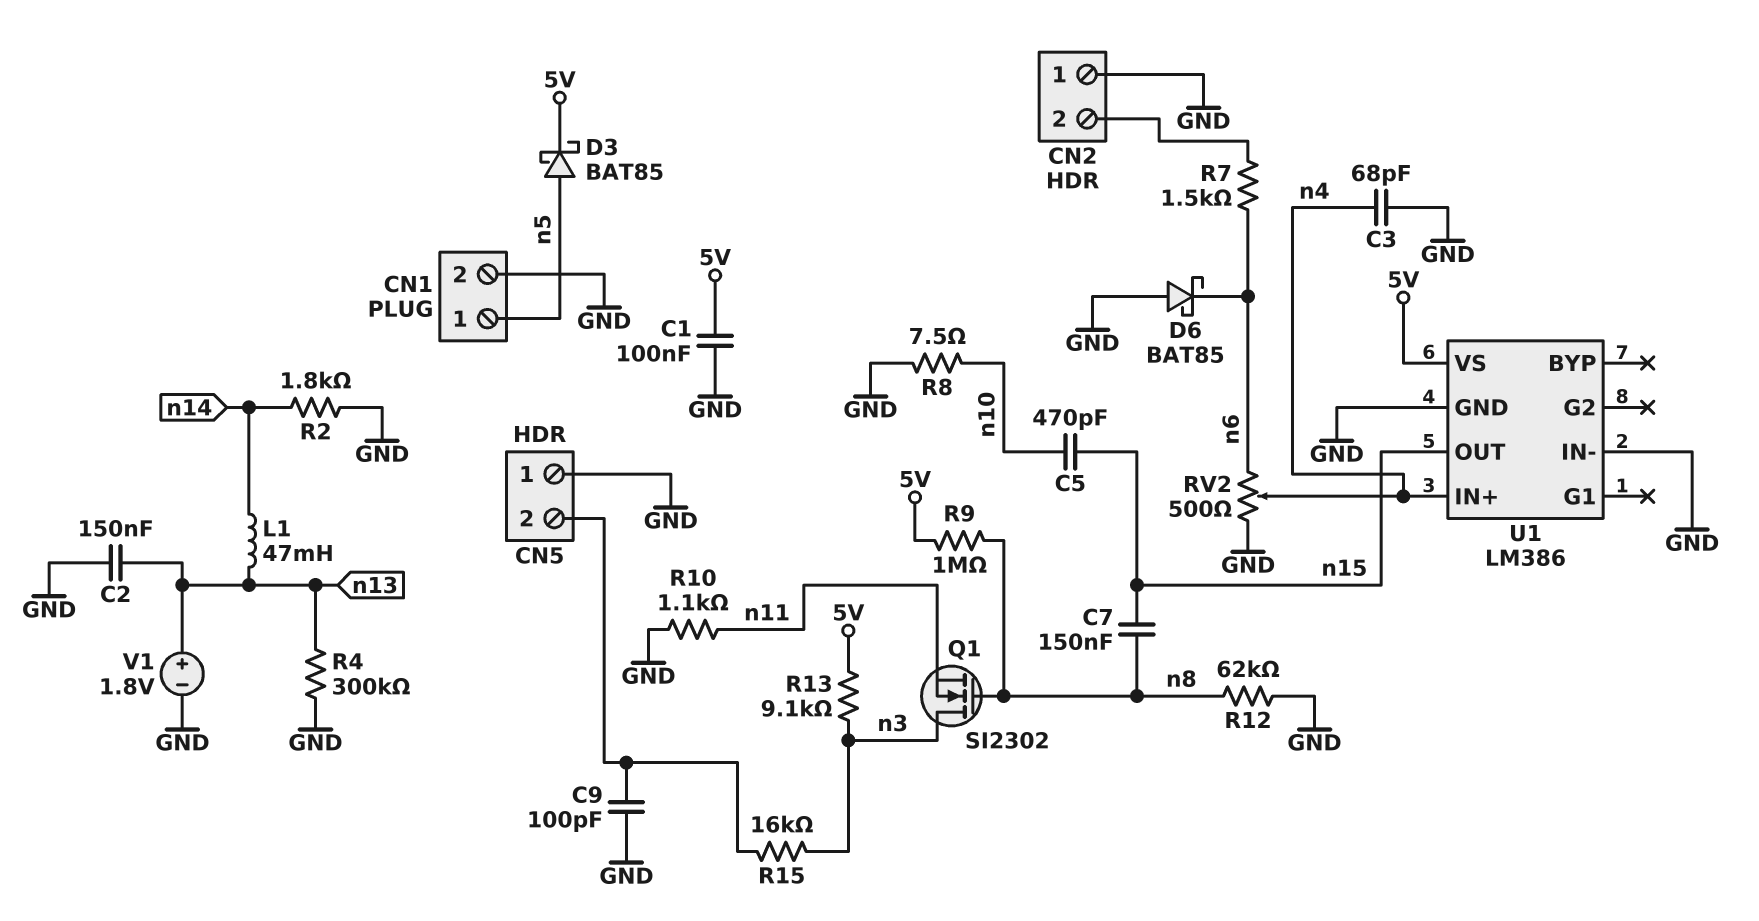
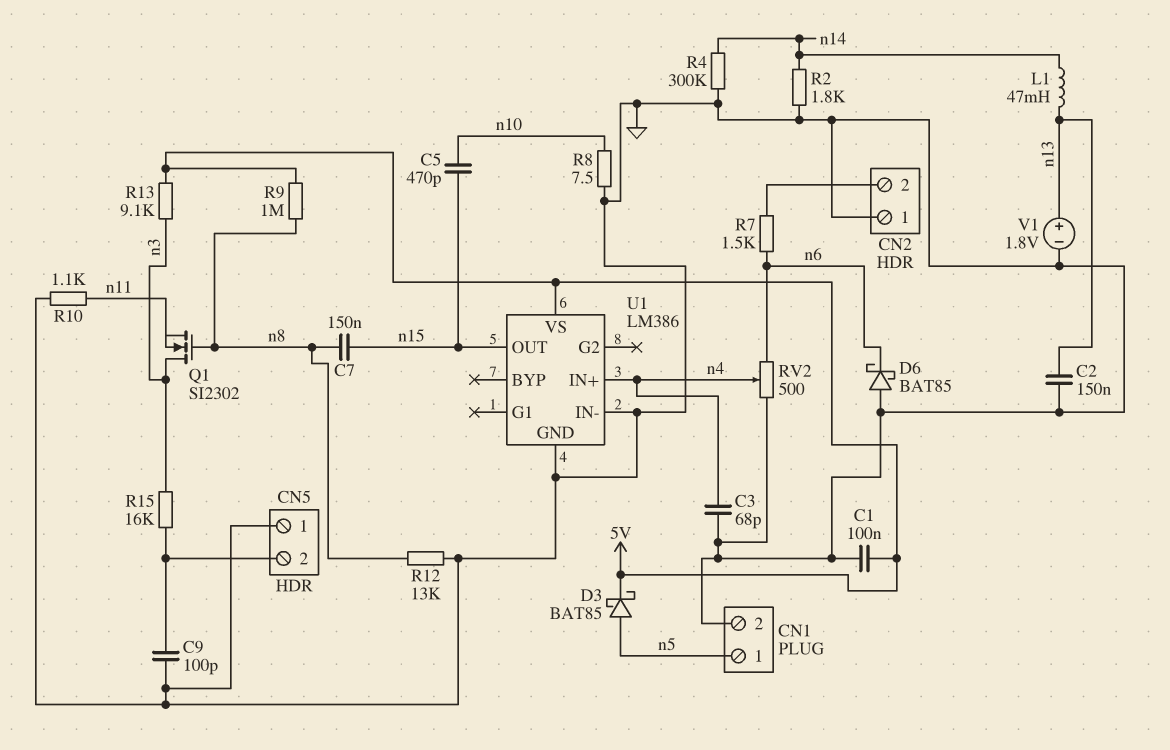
R4: 300k (GND, n13) -> 300k (GND, n14)
R12: 62k (GND, n8) -> 13k (GND, n8)

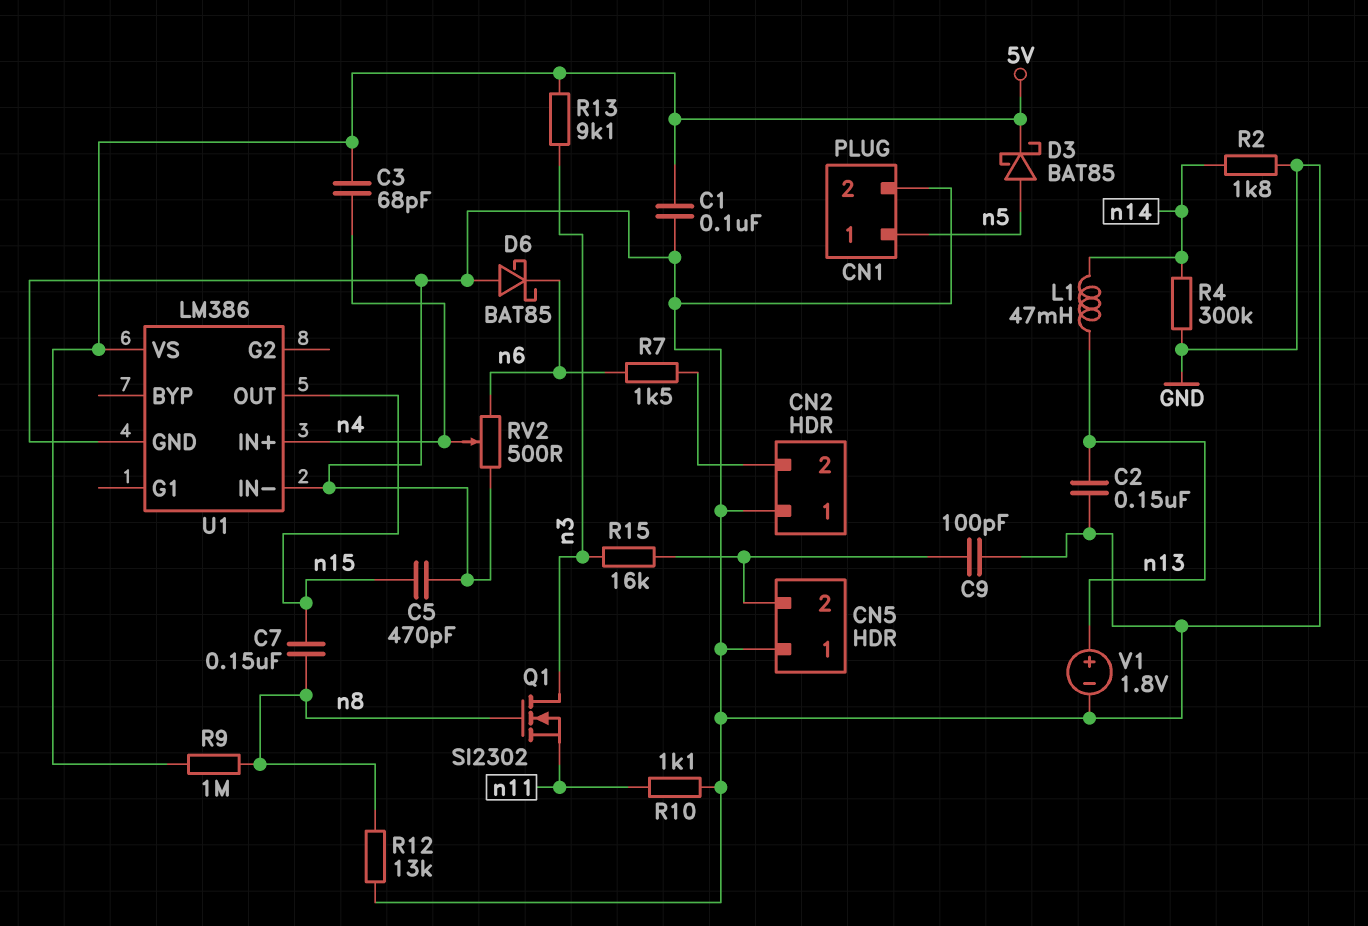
C3: 68pF (GND, n4) -> 68pF (5V, n4)
C5: 470pF (n10, n15) -> 470pF (GND, n15)
R8: 7.5 (GND, n10) -> none

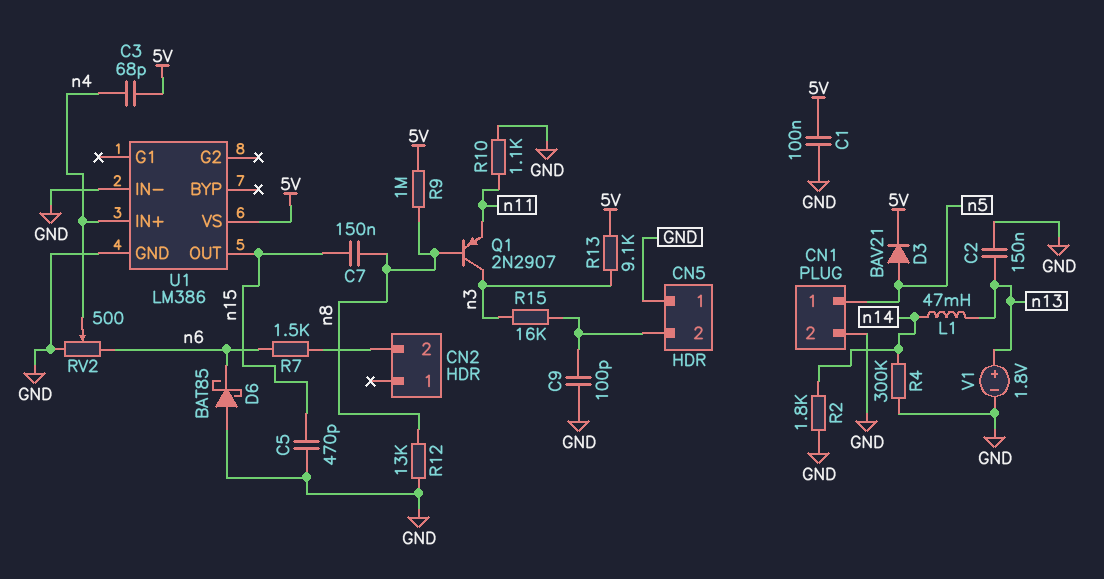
CN2 pin 1: GND -> none
D3: schottky BAT85 (A n5, K 5V) -> diode BAV21 (A n5, K 5V)
Q1: NMOS SI2302 (G n8, D n3, S n11) -> PNP 2N2907 (B n8, C n3, E n11)

